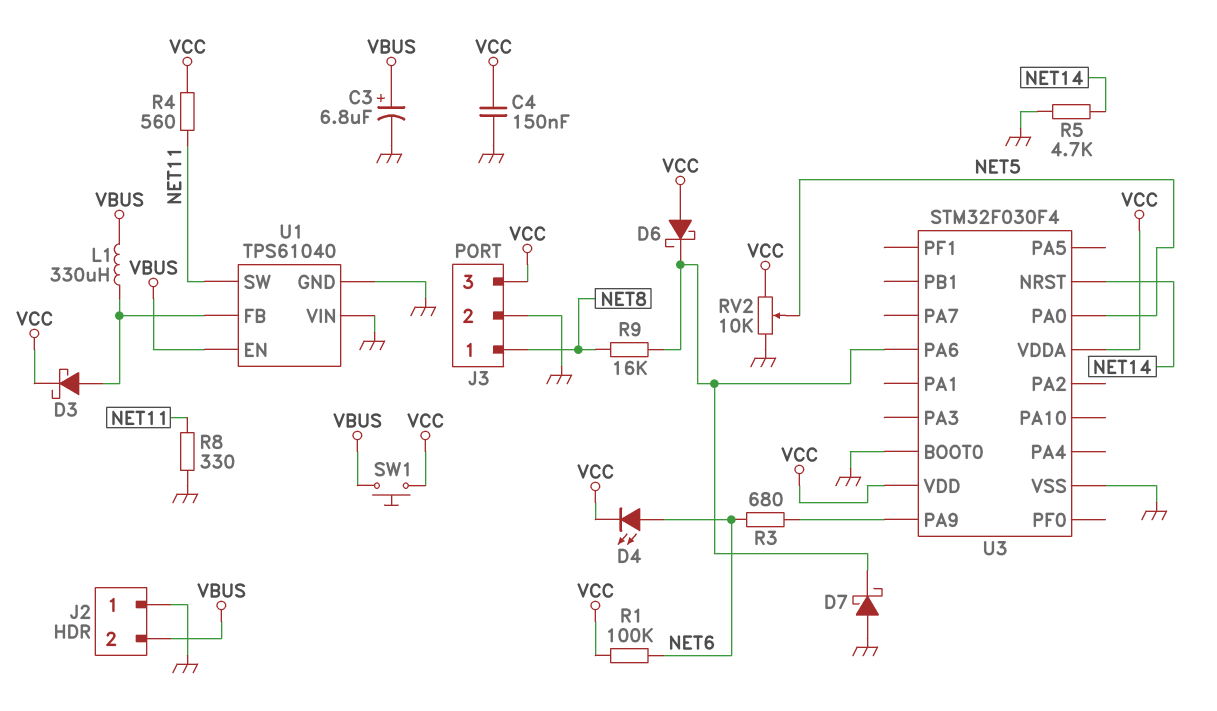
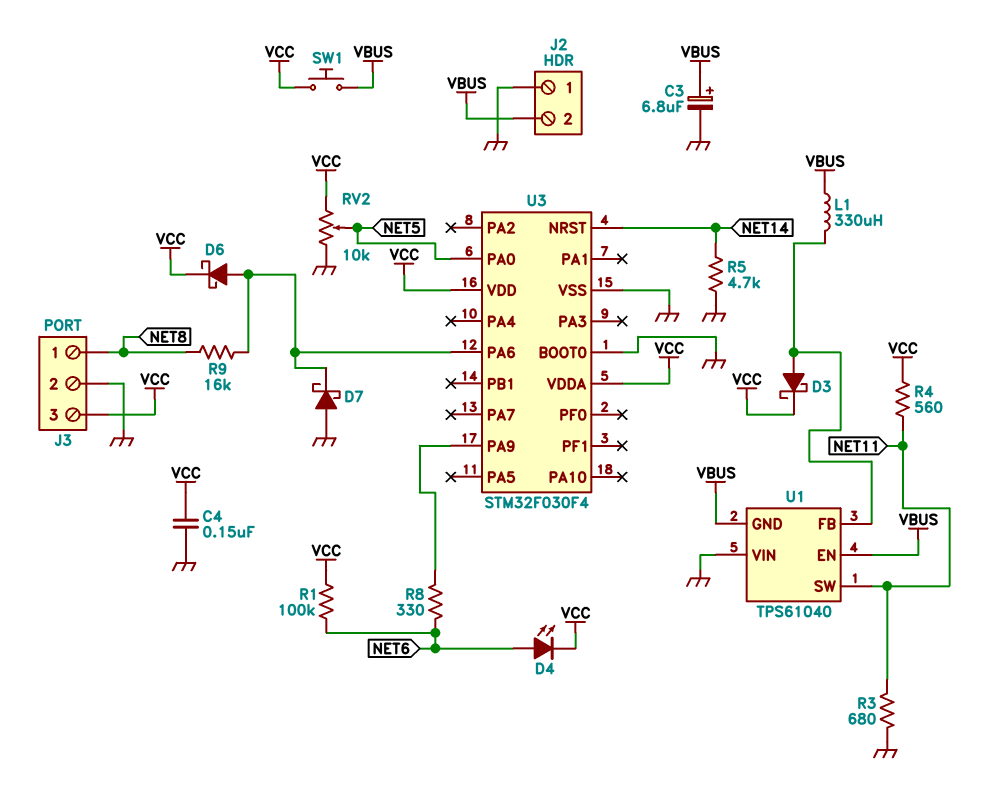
D6: schottky (A VCC, K U3/PA6) -> schottky (A U3/PA6, K VCC)
R3: 680 (NET6, U3/PA9) -> 680 (GND, NET11)
R8: 330 (GND, NET11) -> 330 (NET6, U3/PA9)
U1 pin GND: GND -> VBUS

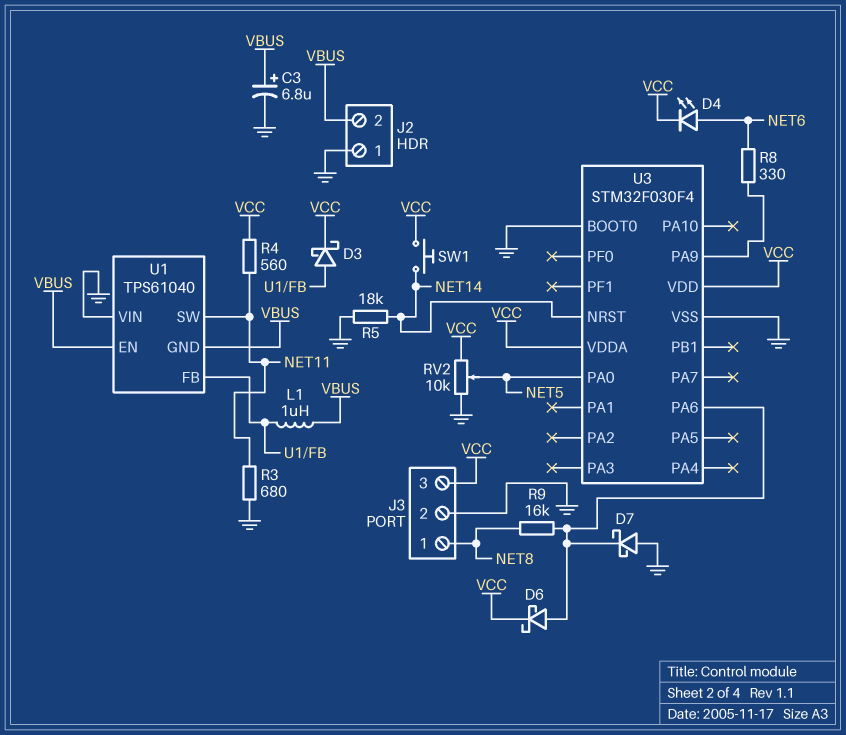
C4: 150nF (GND, VCC) -> none
L1: 330uH (U1/FB, VBUS) -> 1uH (U1/FB, VBUS)
R1: 100k (NET6, VCC) -> none
R5: 4.7k (GND, NET14) -> 18k (GND, NET14)
SW1: button (VBUS, VCC) -> button (NET14, VCC)

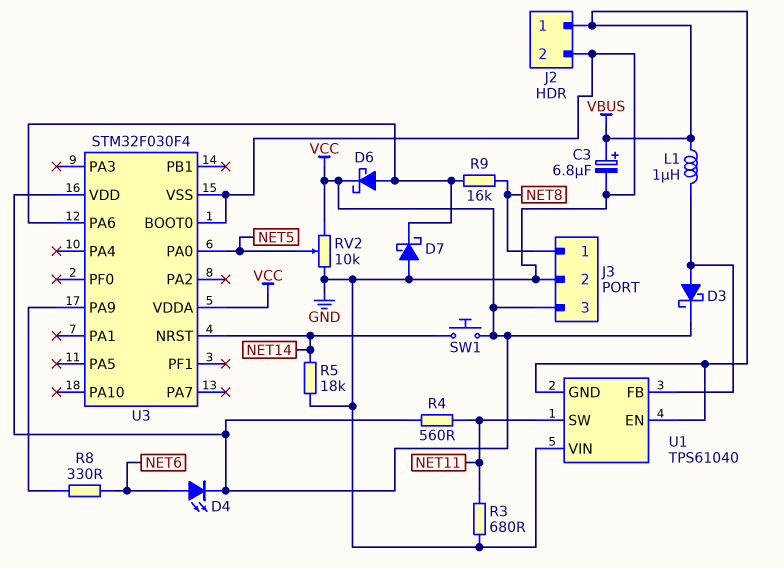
J2 pin 1: GND -> VBUS
J2 pin 2: VBUS -> GND

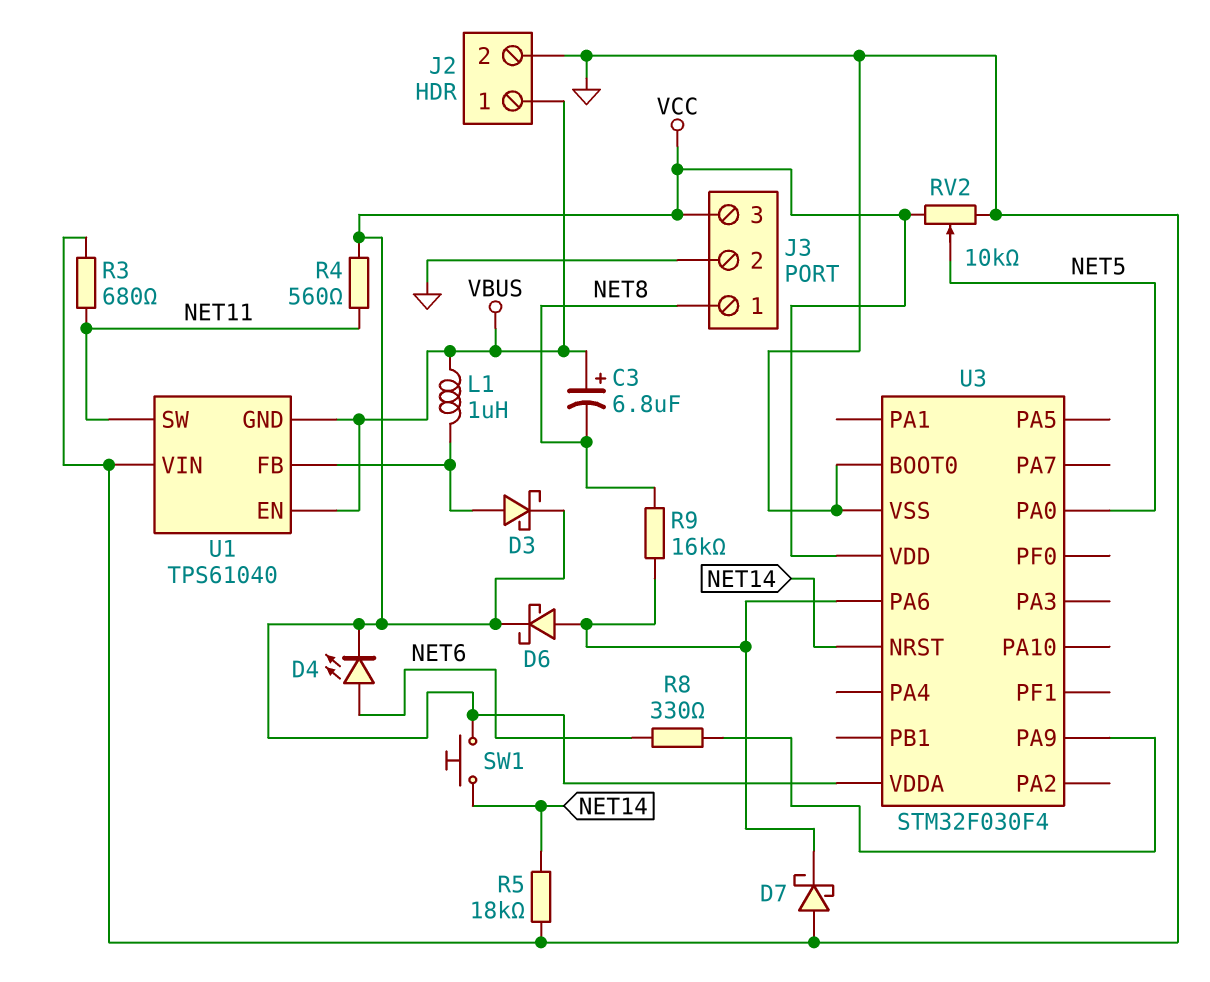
C3: 6.8uF (plus VBUS, minus GND) -> 6.8uF (plus VBUS, minus NET8)

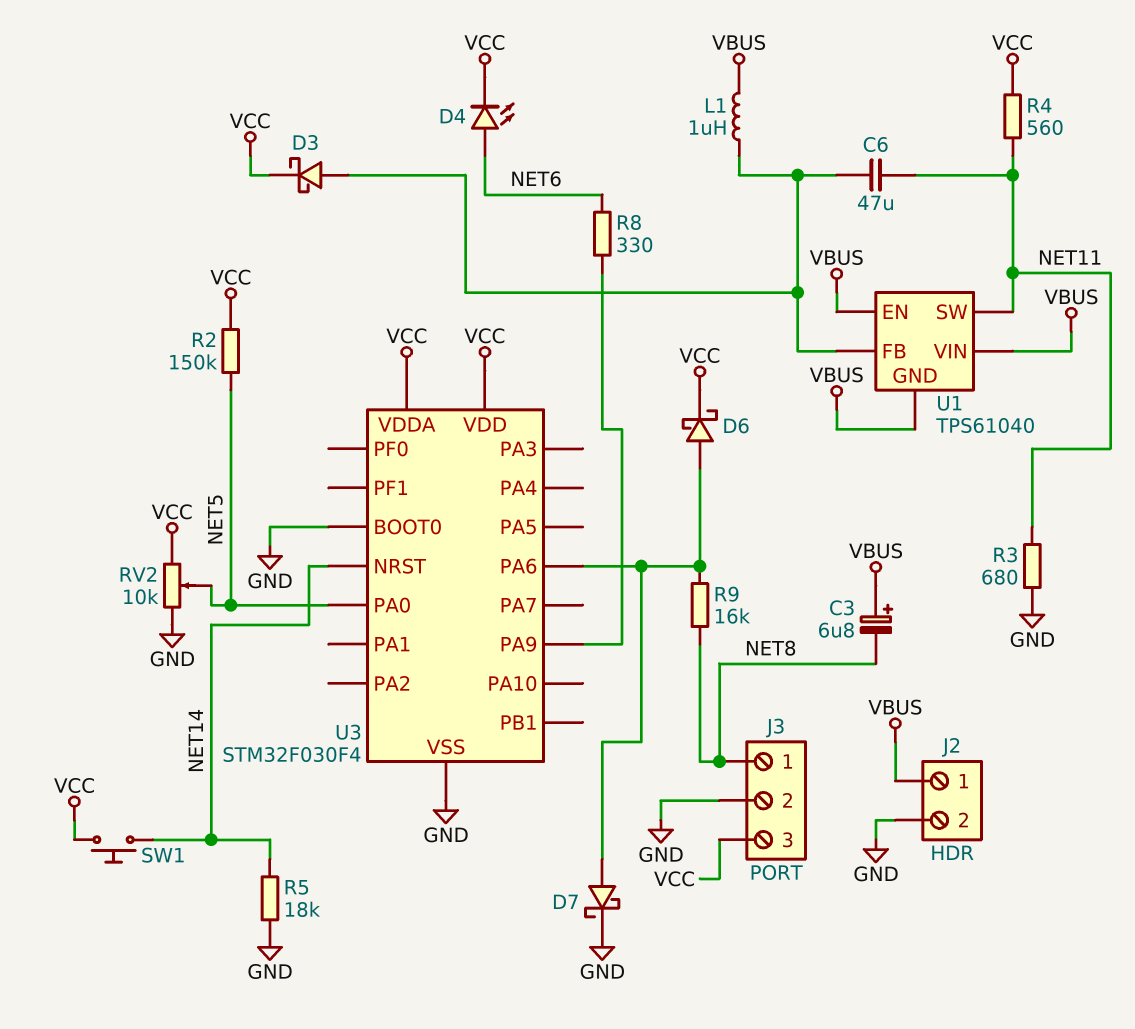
C6: none -> 47uF (NET11, U1/FB)
D7: schottky (A GND, K U3/PA6) -> schottky (A U3/PA6, K GND)
R2: none -> 150k (NET5, VCC)
U1 pin VIN: GND -> VBUS

